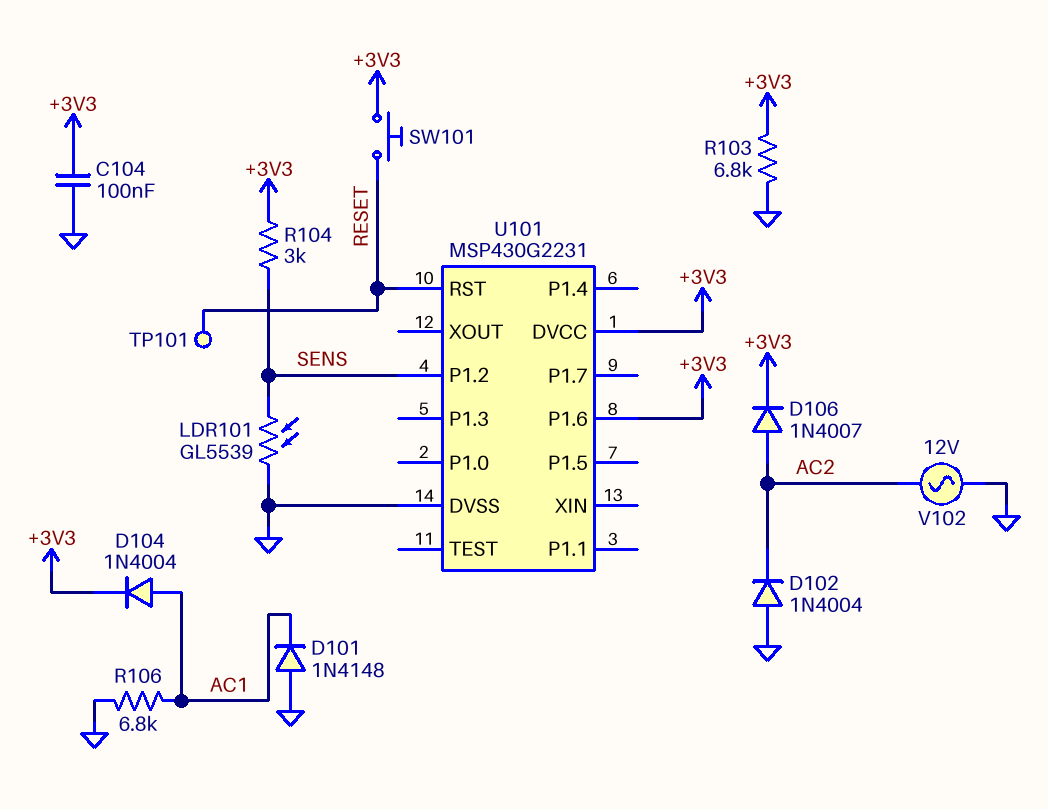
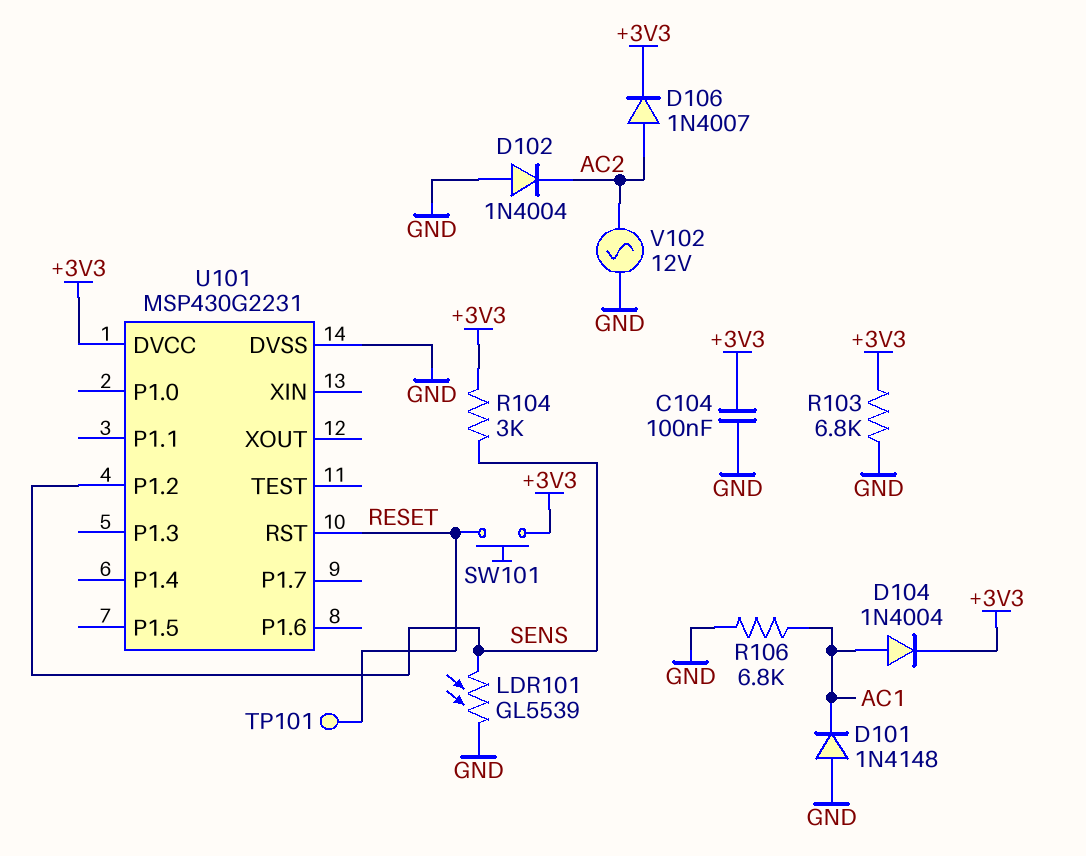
U101 pin P1.6: +3V3 -> none

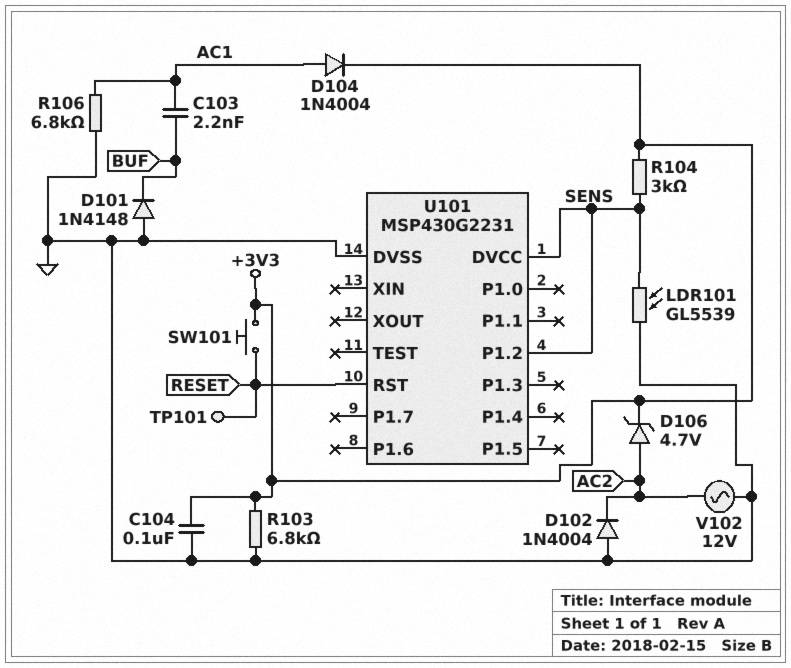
C103: none -> 2.2nF (AC1, BUF)
D101: diode 1N4148 (A GND, K AC1) -> diode 1N4148 (A GND, K BUF)
D106: diode 1N4007 (A AC2, K +3V3) -> zener 4.7V (A AC2, K +3V3)
U101 pin DVCC: +3V3 -> SENS

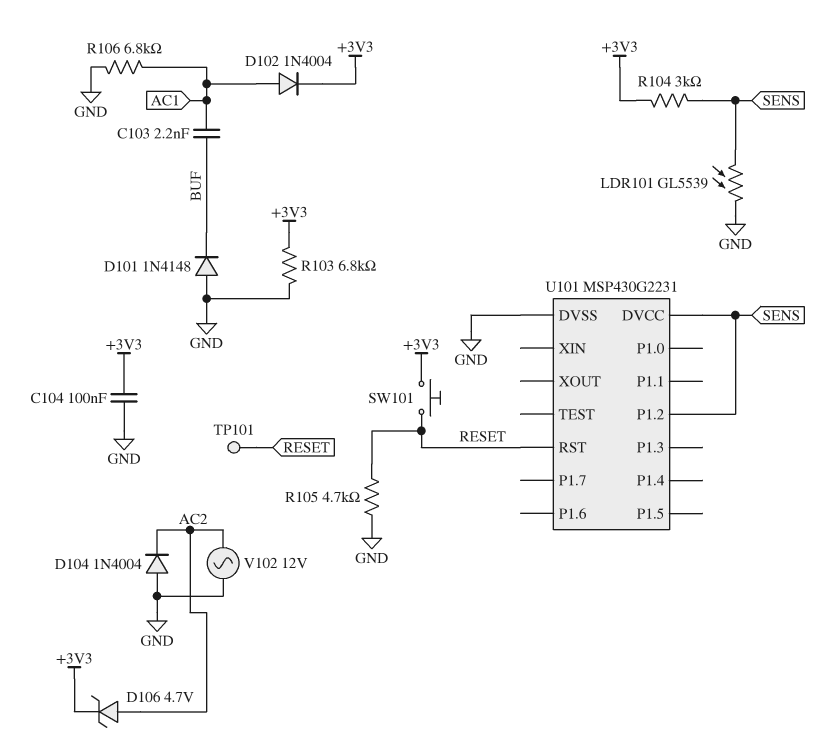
D102: diode 1N4004 (A GND, K AC2) -> diode 1N4004 (A AC1, K +3V3)
D104: diode 1N4004 (A AC1, K +3V3) -> diode 1N4004 (A GND, K AC2)
R105: none -> 4.7k (GND, RESET)

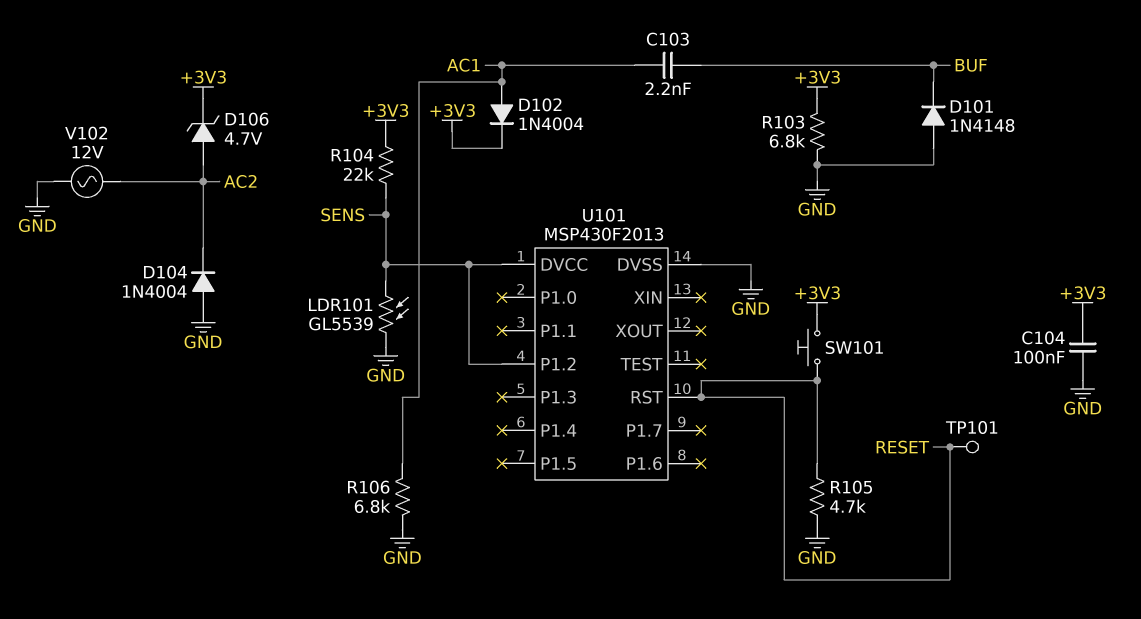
R104: 3k (+3V3, SENS) -> 22k (+3V3, SENS)
U101: MSP430G2231 -> MSP430F2013

